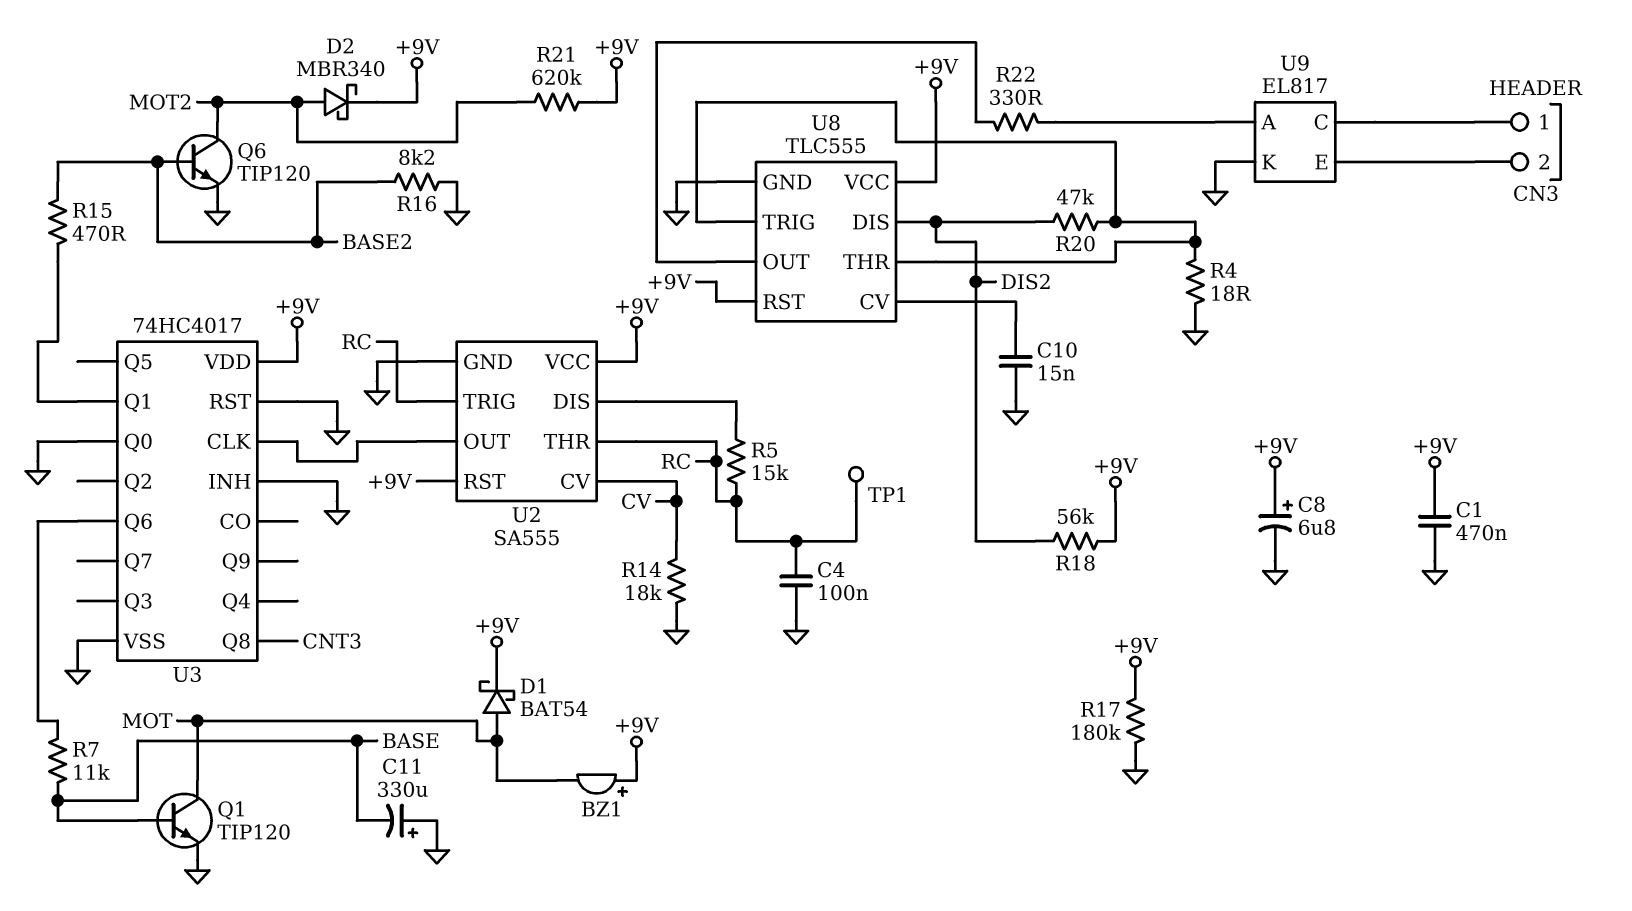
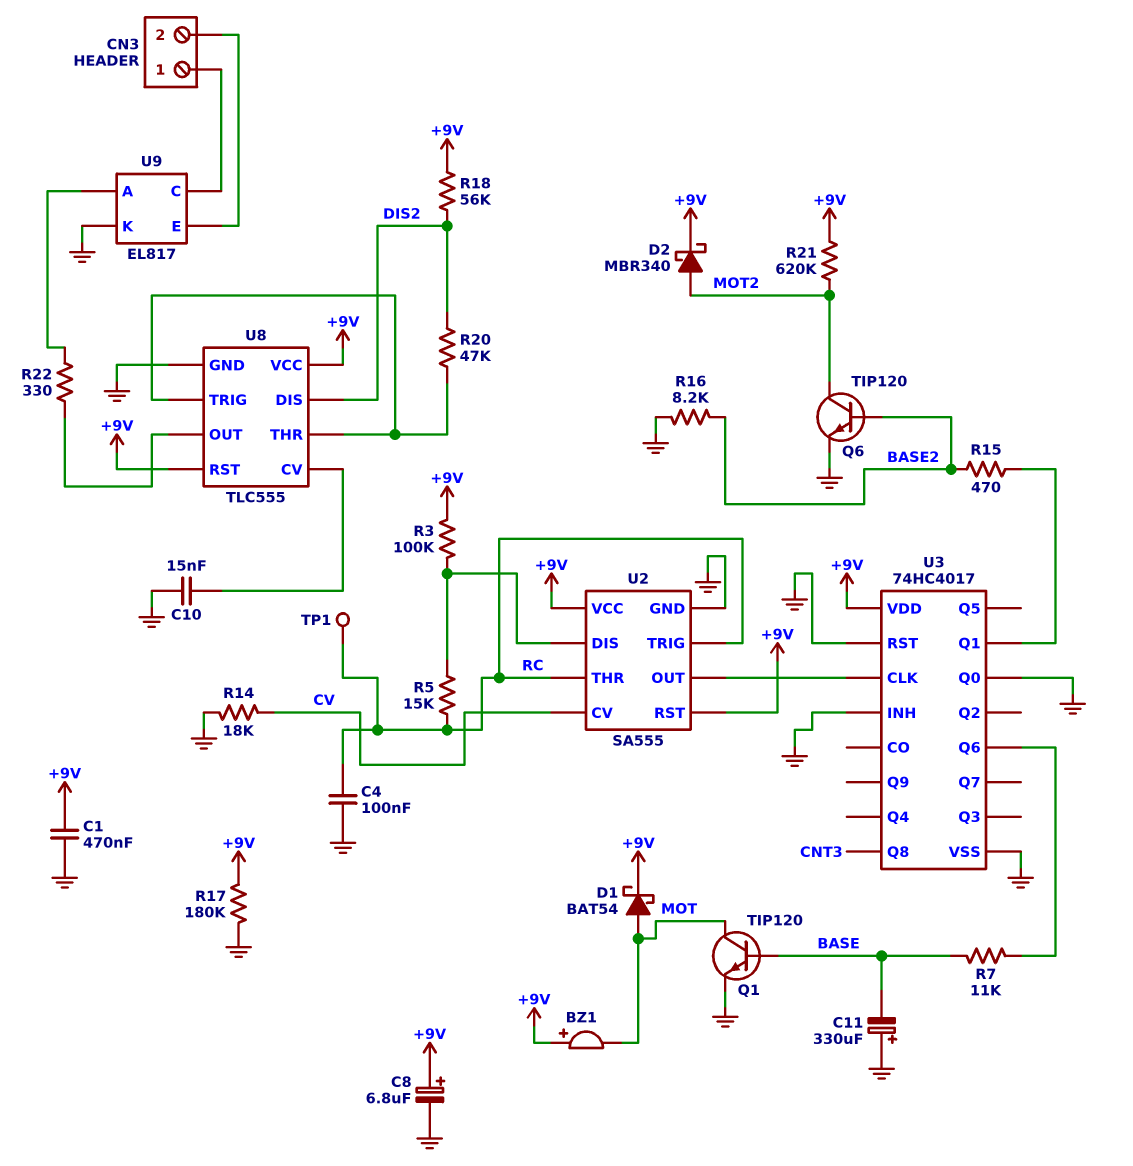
R3: none -> 100k (+9V, U2/DIS)
R4: 18 (GND, U8/THR) -> none

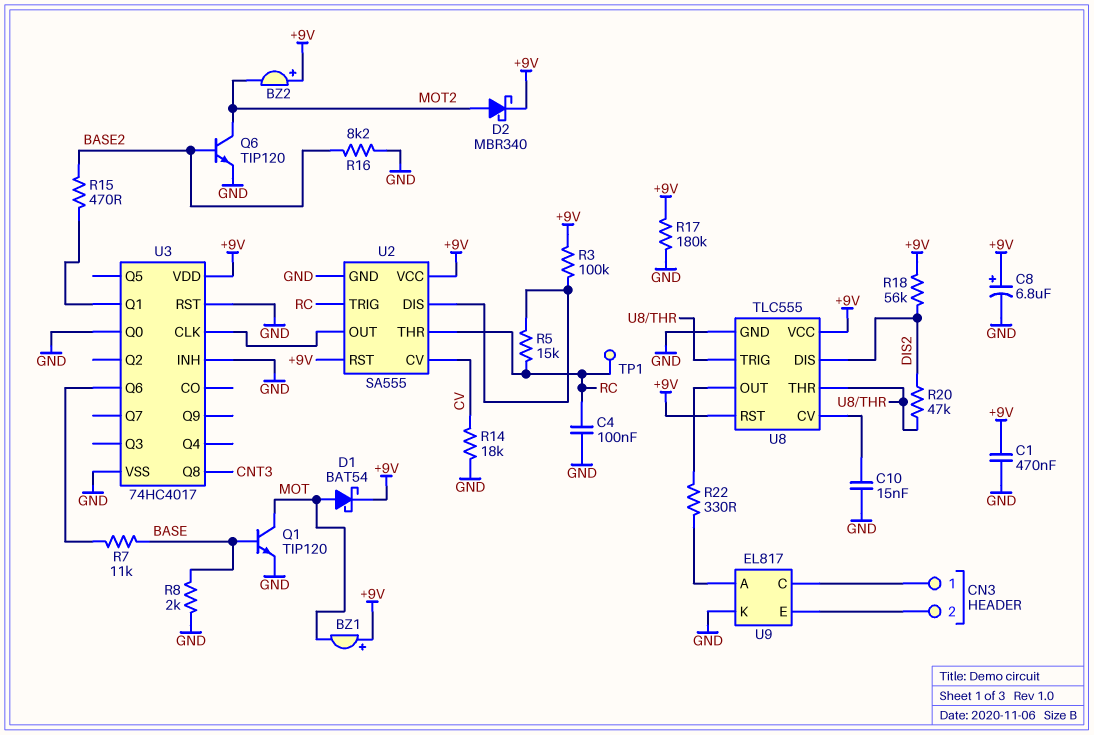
BZ2: none -> buzzer (plus +9V, minus MOT2)
C11: 330uF (plus GND, minus BASE) -> none
R8: none -> 2k (BASE, GND)
R21: 620k (+9V, MOT2) -> none

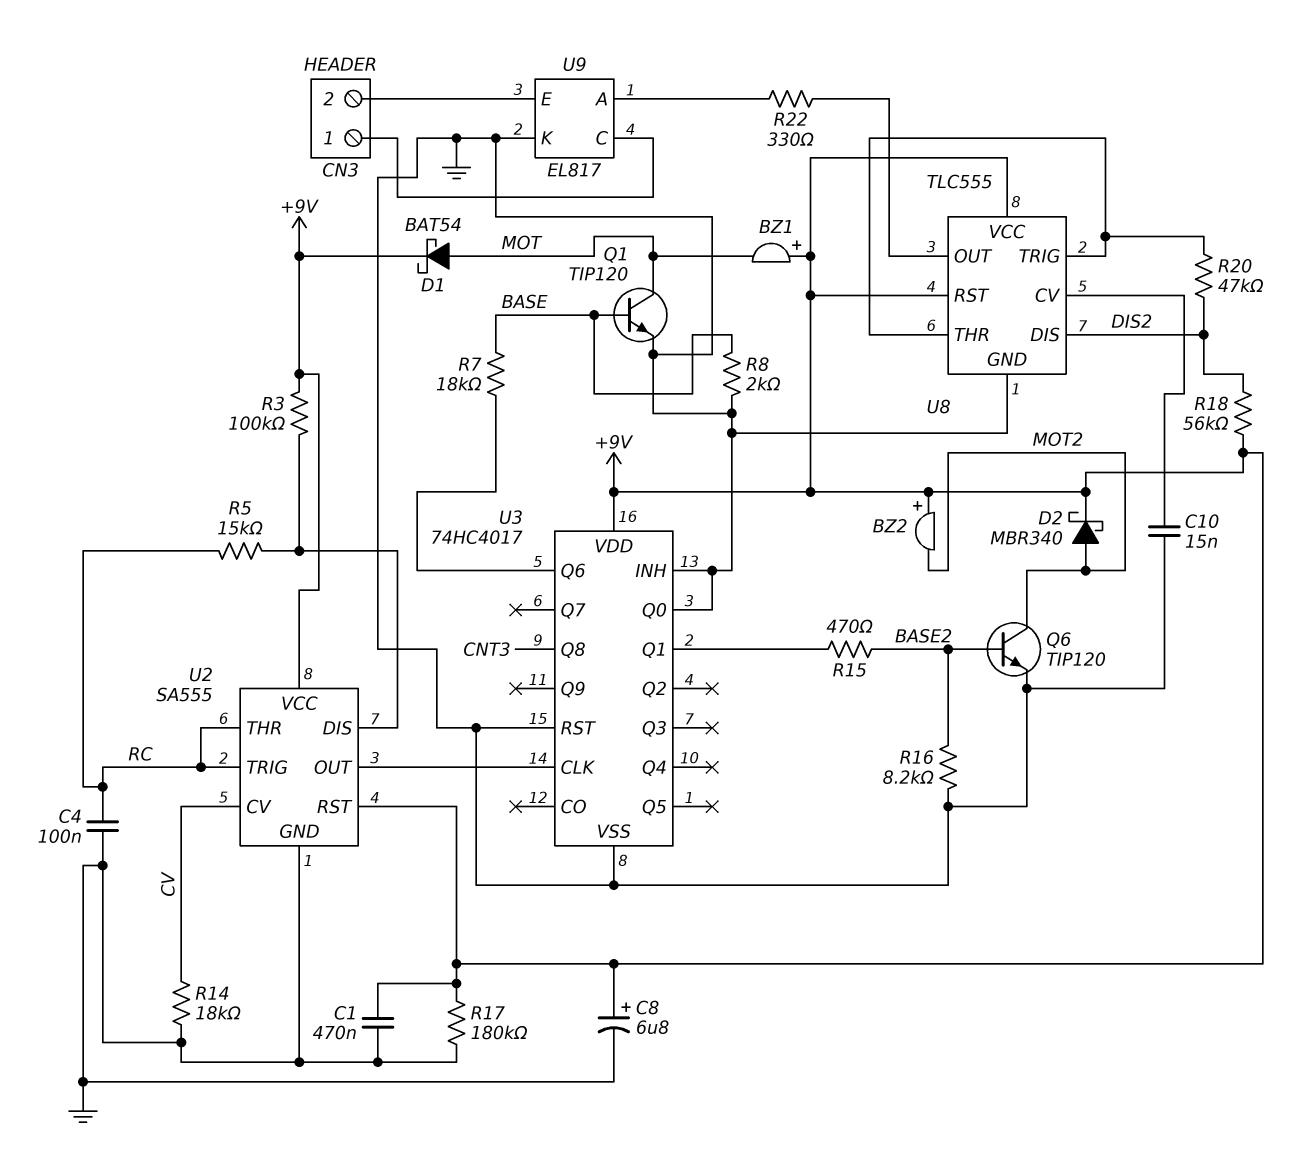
R7: 11k (BASE, U3/Q6) -> 18k (BASE, U3/Q6)
TP1: test point (RC) -> none

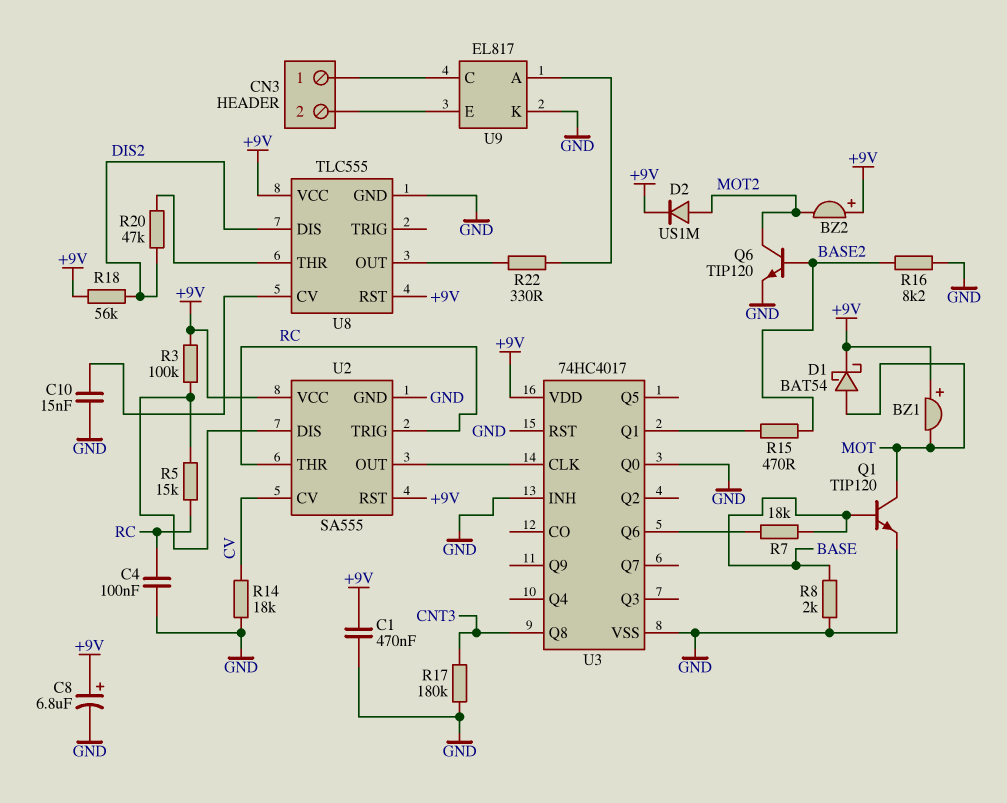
D2: schottky MBR340 (A MOT2, K +9V) -> diode US1M (A MOT2, K +9V)
R17: 180k (+9V, GND) -> 180k (CNT3, GND)
U8 pin TRIG: U8/THR -> none

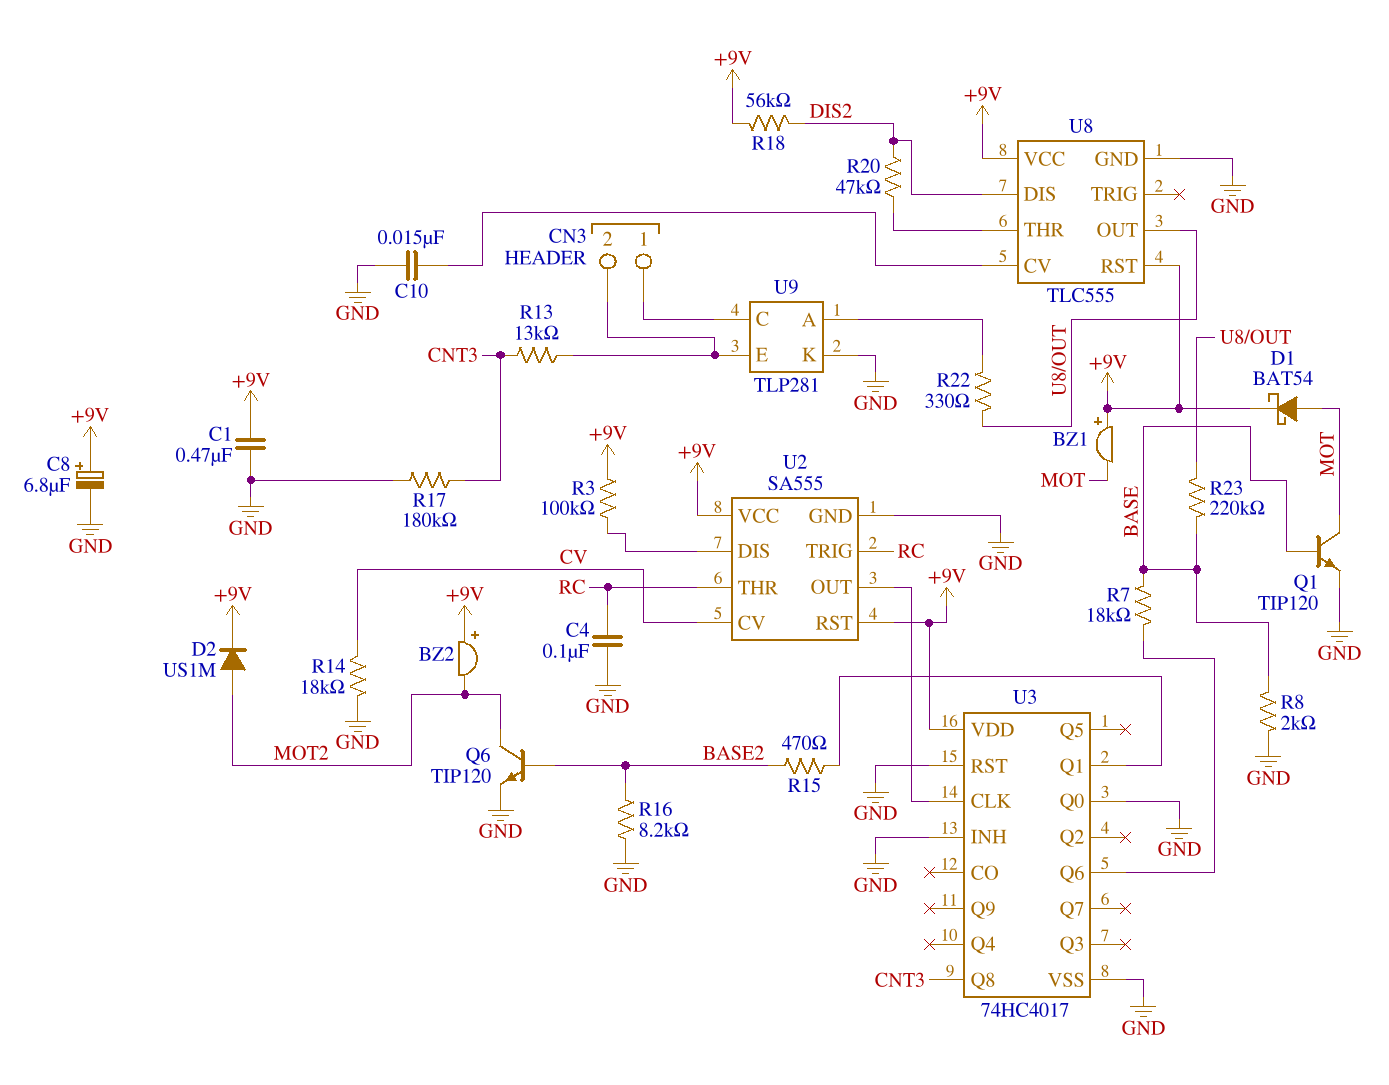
R5: 15k (RC, U2/DIS) -> none
R13: none -> 13k (CN3/2, CNT3)
R23: none -> 220k (BASE, U8/OUT)
U9: EL817 -> TLP281

